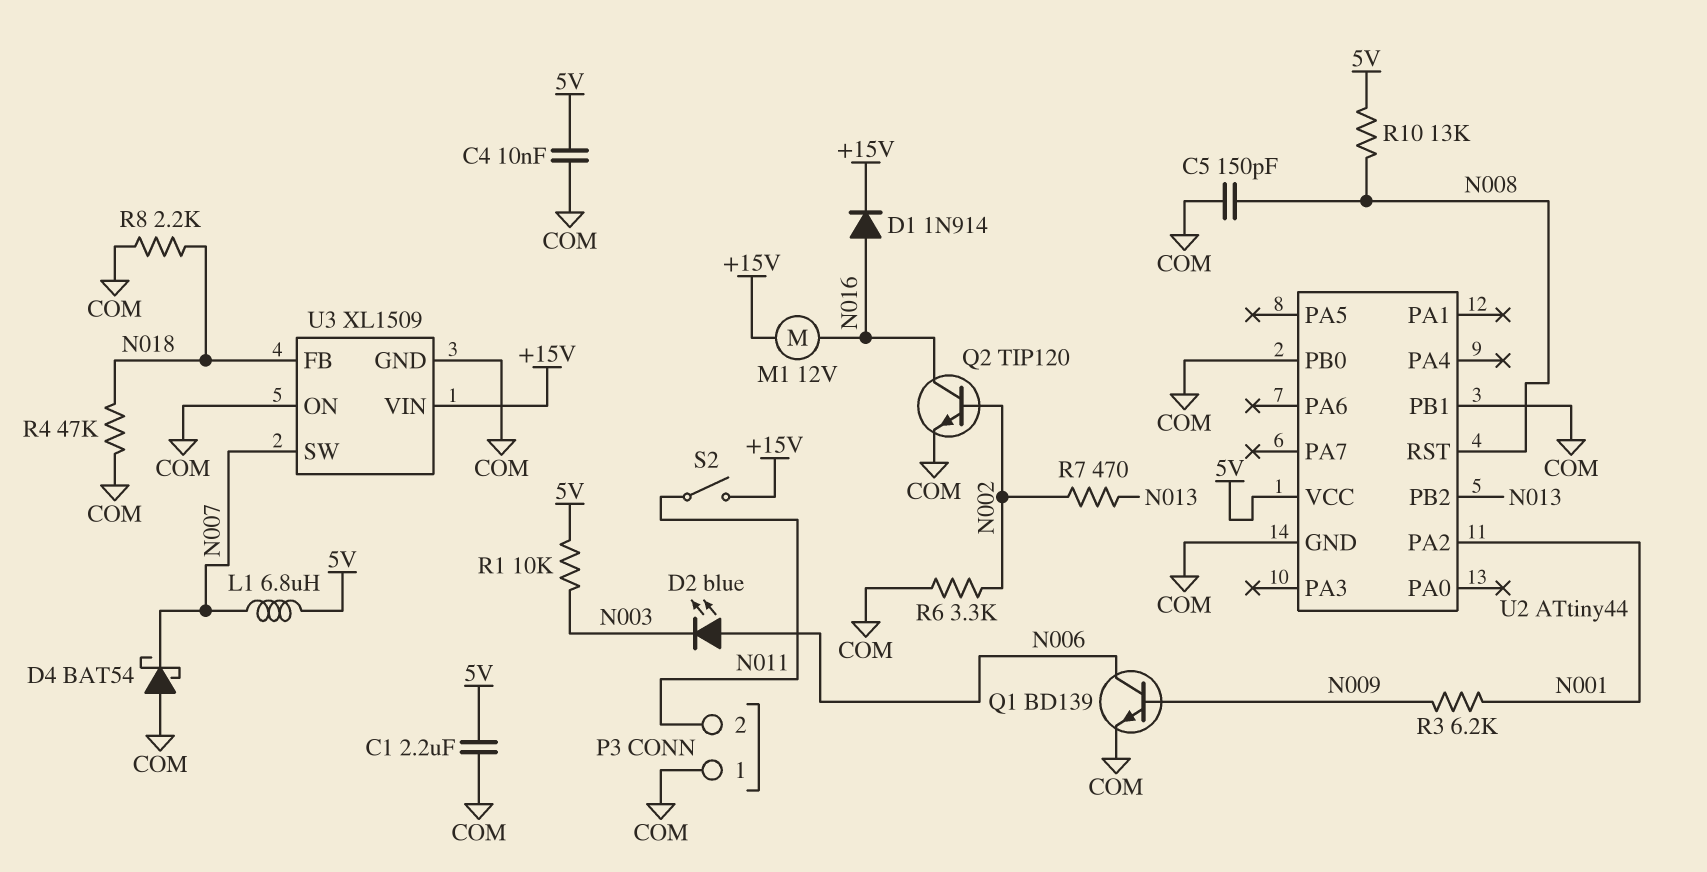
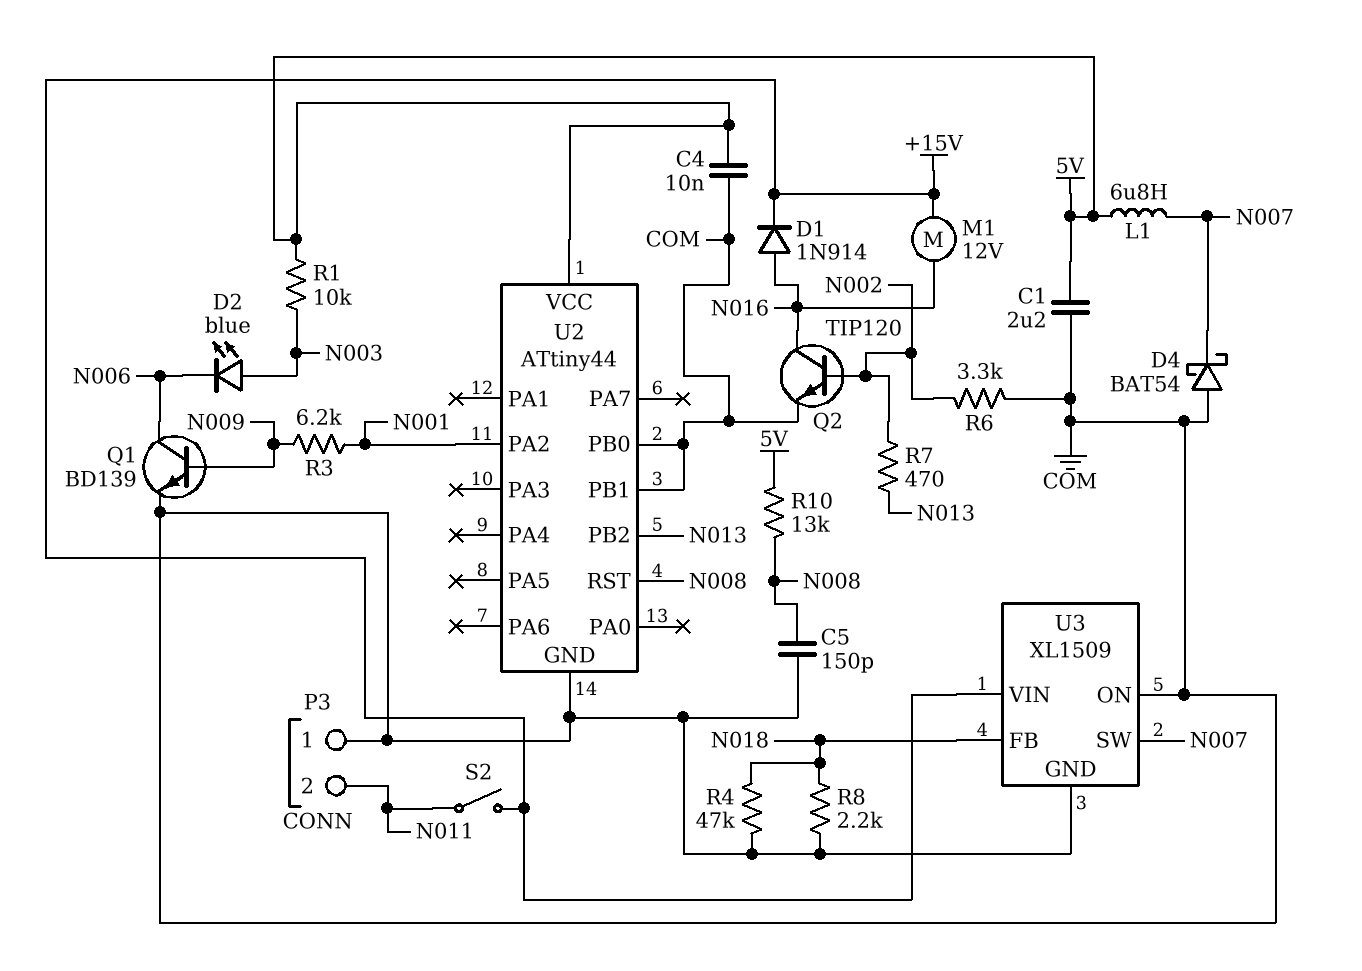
D2: LED blue (A N006, K N003) -> LED blue (A N003, K N006)

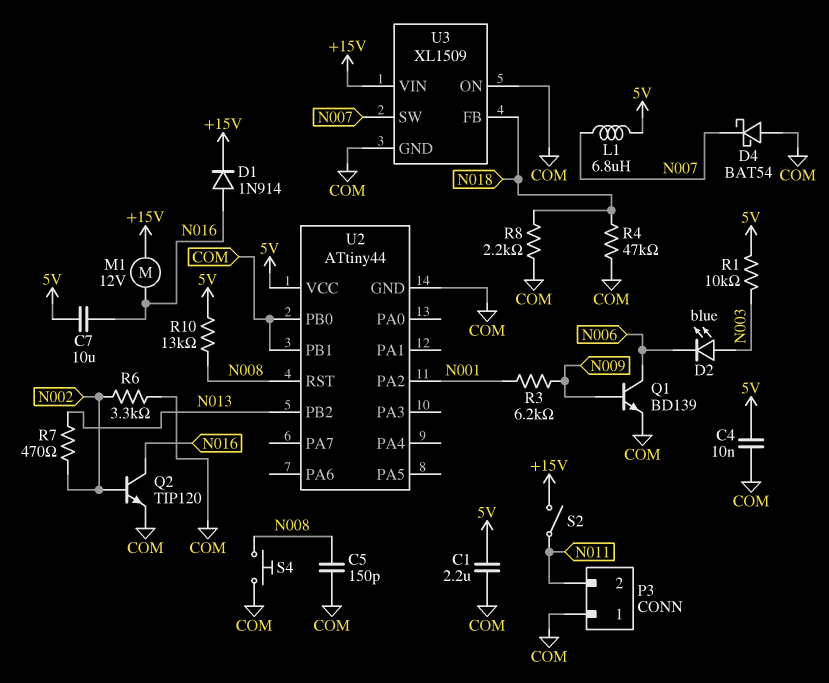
C7: none -> 10uF (5V, N016)
S4: none -> button (COM, N008)

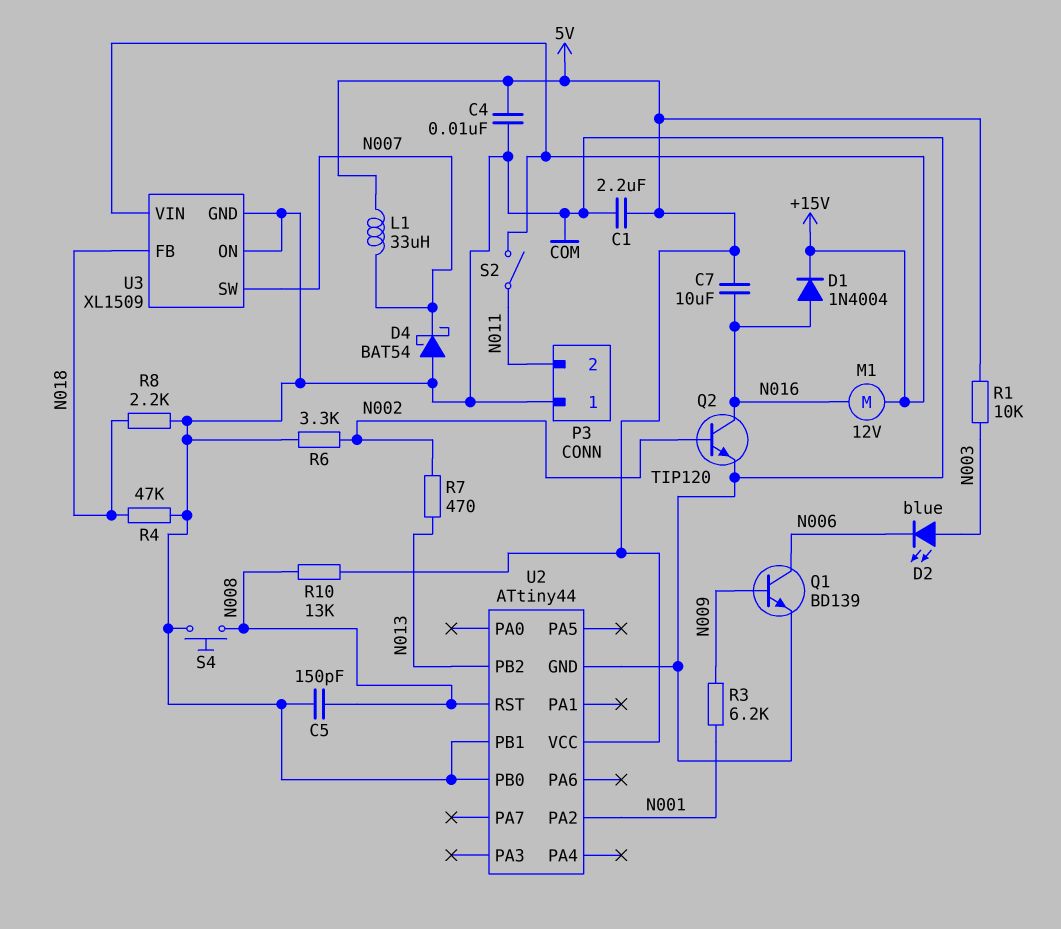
D1: diode 1N914 (A N016, K +15V) -> diode 1N4004 (A N016, K +15V)
L1: 6.8uH (5V, N007) -> 33uH (5V, N007)

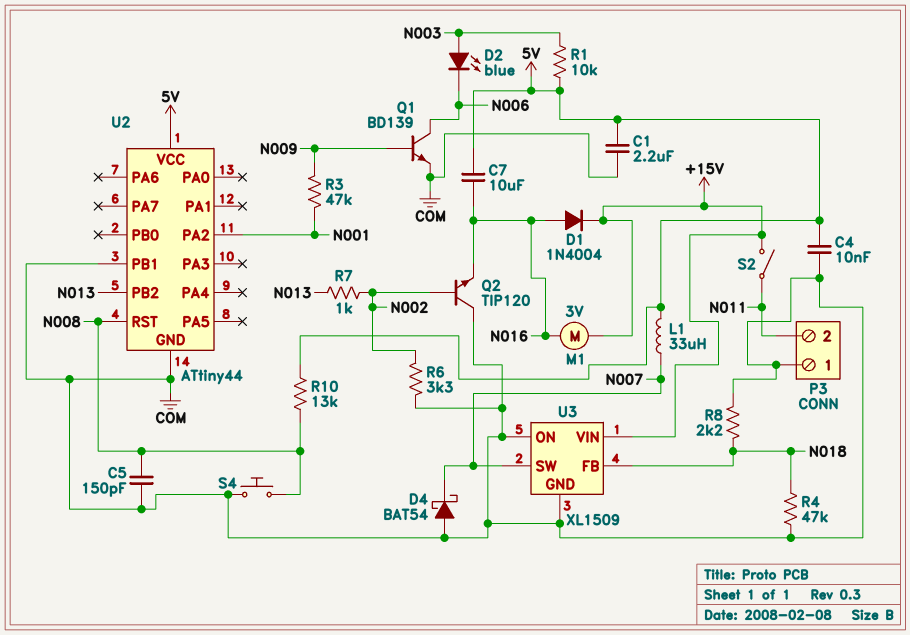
M1: motor 12V (+15V, N016) -> motor 3V (+15V, N016)
Q2: NPN TIP120 (B N002, C N016, E COM) -> NPN TIP120 (B N002, C COM, E N016)
R3: 6.2k (N001, N009) -> 47k (N001, N009)
R7: 470 (N002, N013) -> 1k (N002, N013)
U2 pin PB0: COM -> none

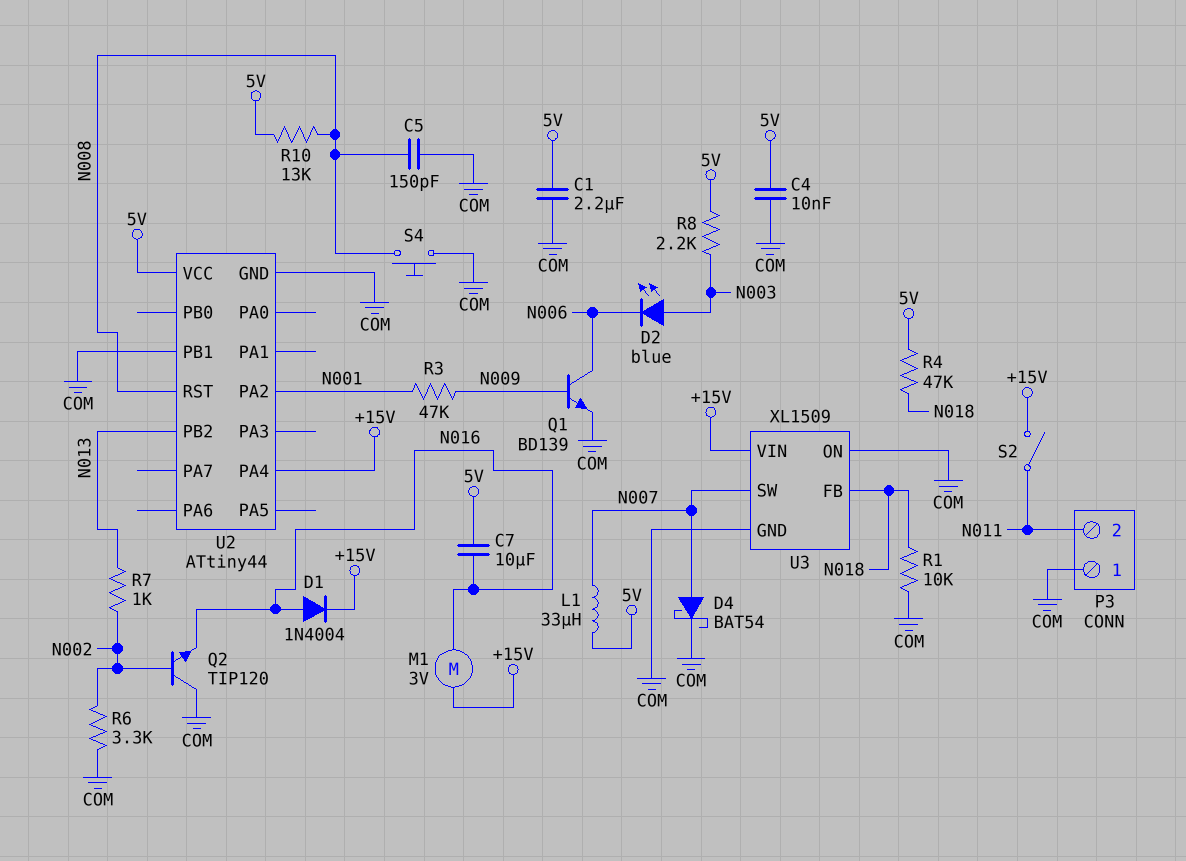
D4: schottky BAT54 (A COM, K N007) -> schottky BAT54 (A N007, K COM)
R1: 10k (5V, N003) -> 10k (COM, N018)
R4: 47k (COM, N018) -> 47k (5V, N018)
R8: 2.2k (COM, N018) -> 2.2k (5V, N003)
U2 pin PA4: none -> +15V

